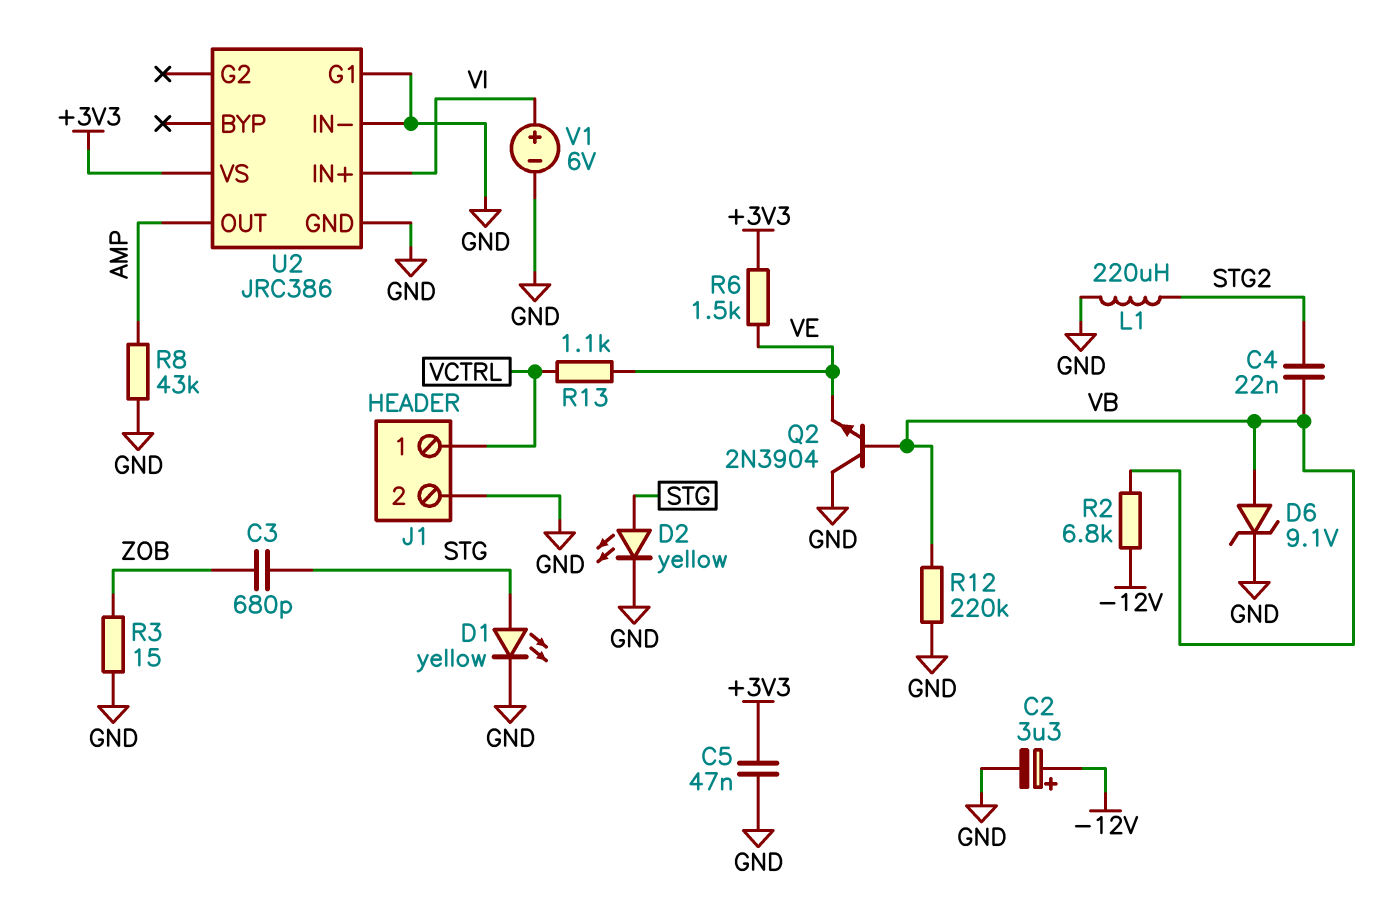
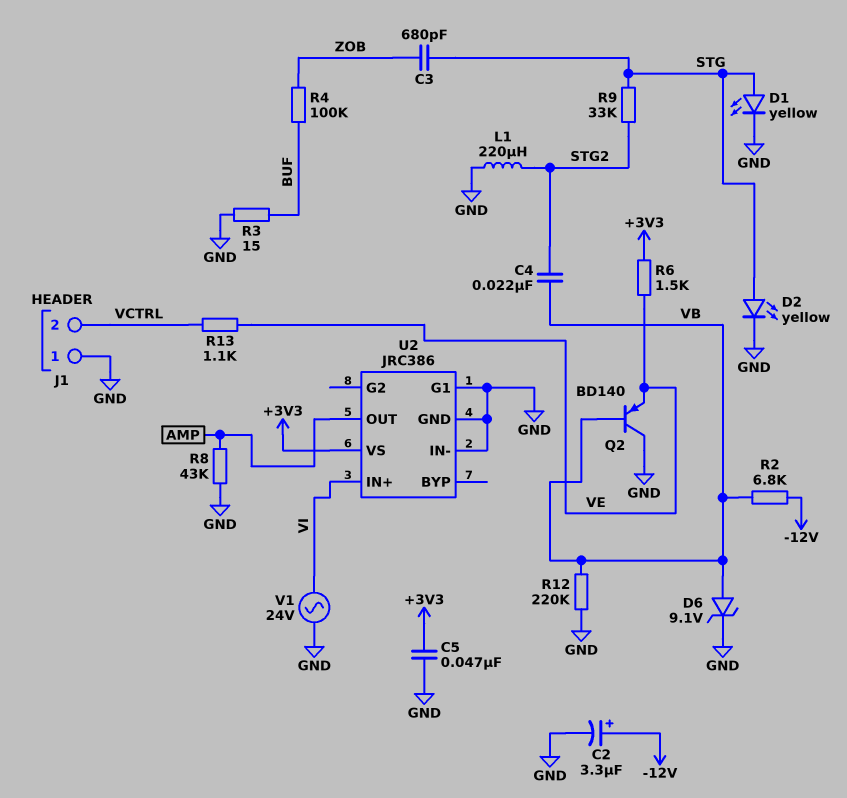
J1 pin 1: VCTRL -> GND
J1 pin 2: GND -> VCTRL
Q2: NPN 2N3904 (B VB, C GND, E VE) -> PNP BD140 (B VB, C GND, E VE)
R3: 15 (GND, ZOB) -> 15 (BUF, GND)
R4: none -> 100k (BUF, ZOB)
R9: none -> 33k (STG, STG2)
V1: 6V (plus VI, minus GND) -> AC 24V (GND, VI)

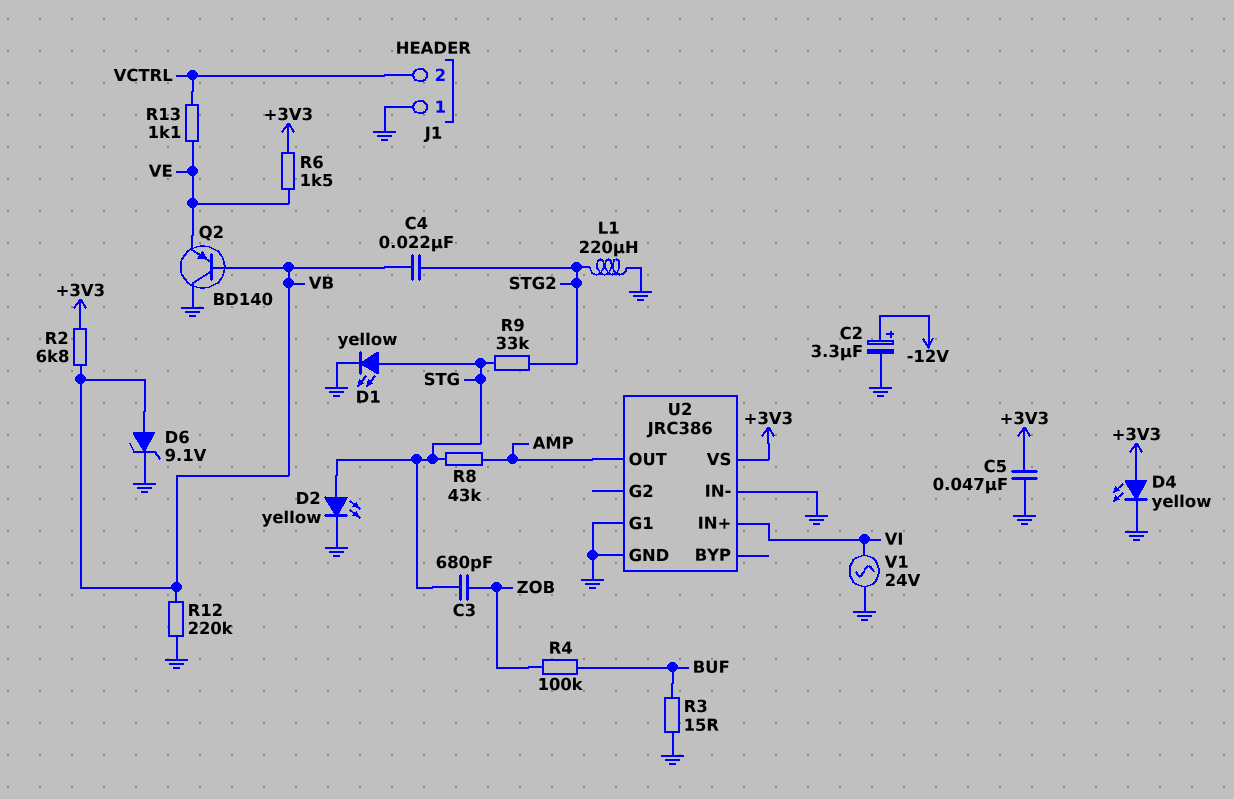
D4: none -> LED yellow (A +3V3, K GND)
R2: 6.8k (-12V, VB) -> 6.8k (+3V3, VB)
R8: 43k (AMP, GND) -> 43k (AMP, STG)

